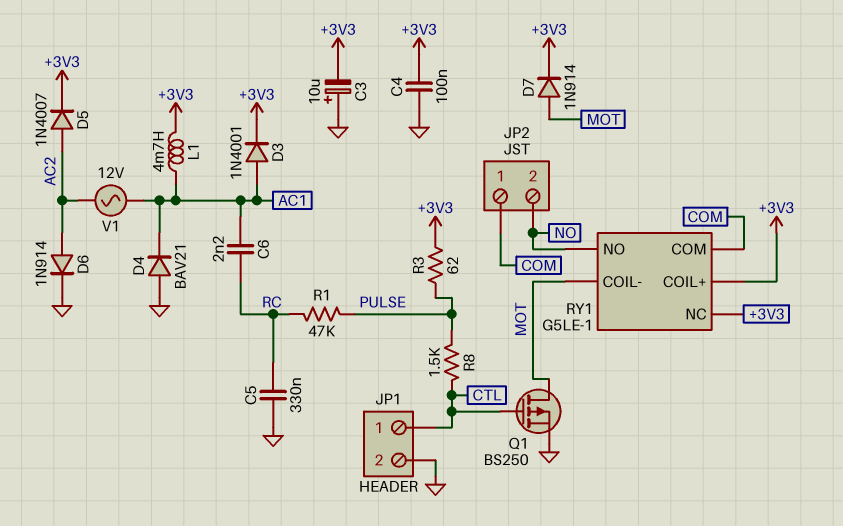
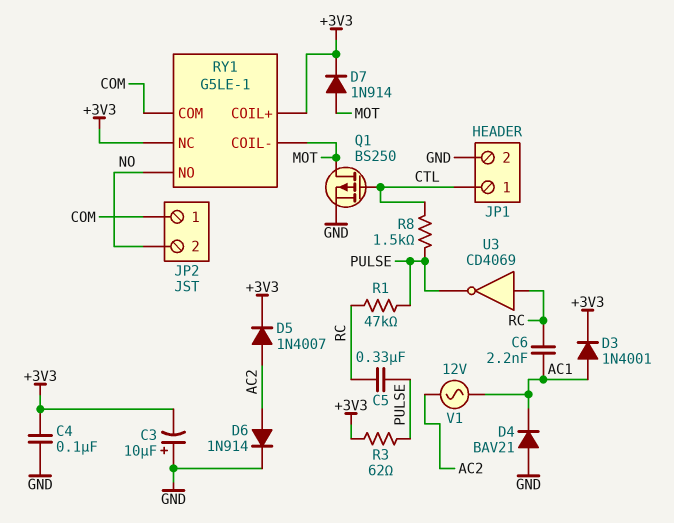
C5: 330nF (GND, RC) -> 330nF (PULSE, RC)
L1: 4.7mH (+3V3, AC1) -> none
U3: none -> NOT CD4069 (in RC, out PULSE)

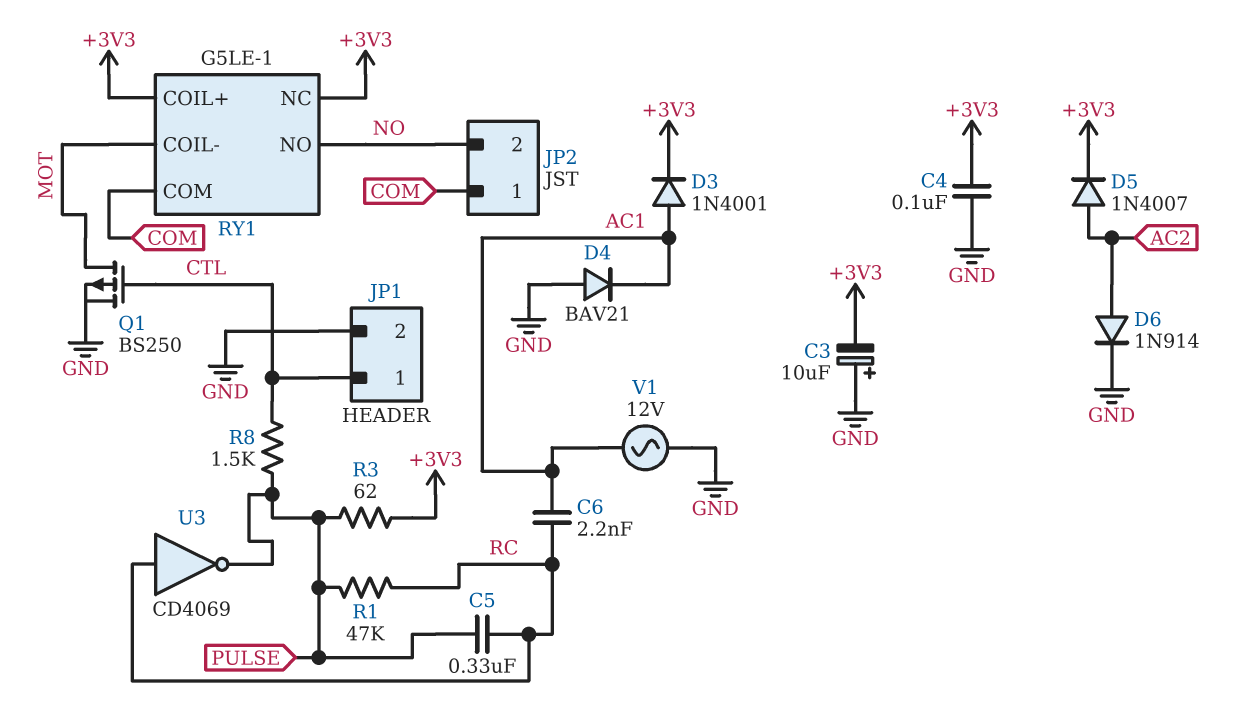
D7: diode 1N914 (A MOT, K +3V3) -> none
V1: AC 12V (AC1, AC2) -> AC 12V (AC1, GND)

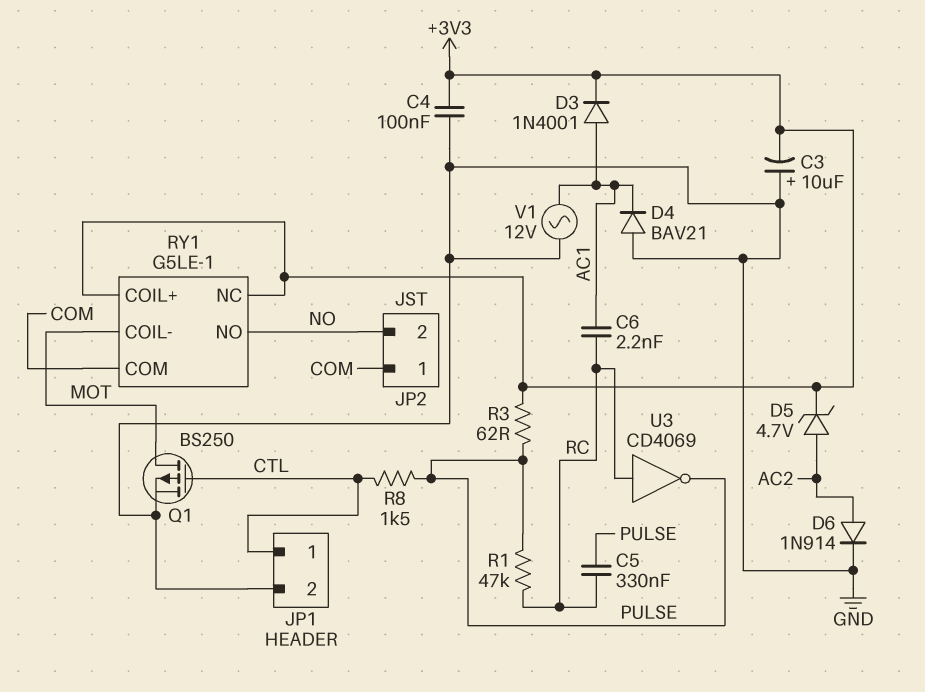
D5: diode 1N4007 (A AC2, K +3V3) -> zener 4.7V (A AC2, K +3V3)

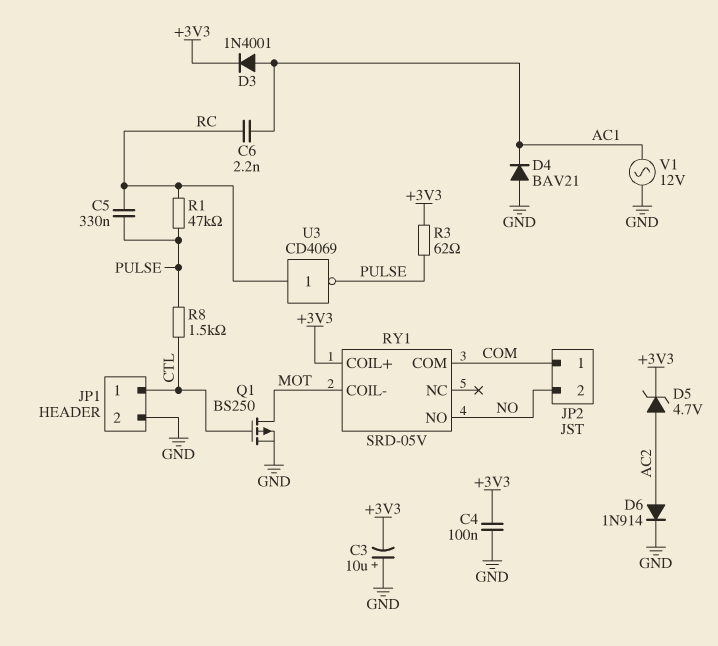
RY1: G5LE-1 -> SRD-05V
RY1 pin NC: +3V3 -> none

